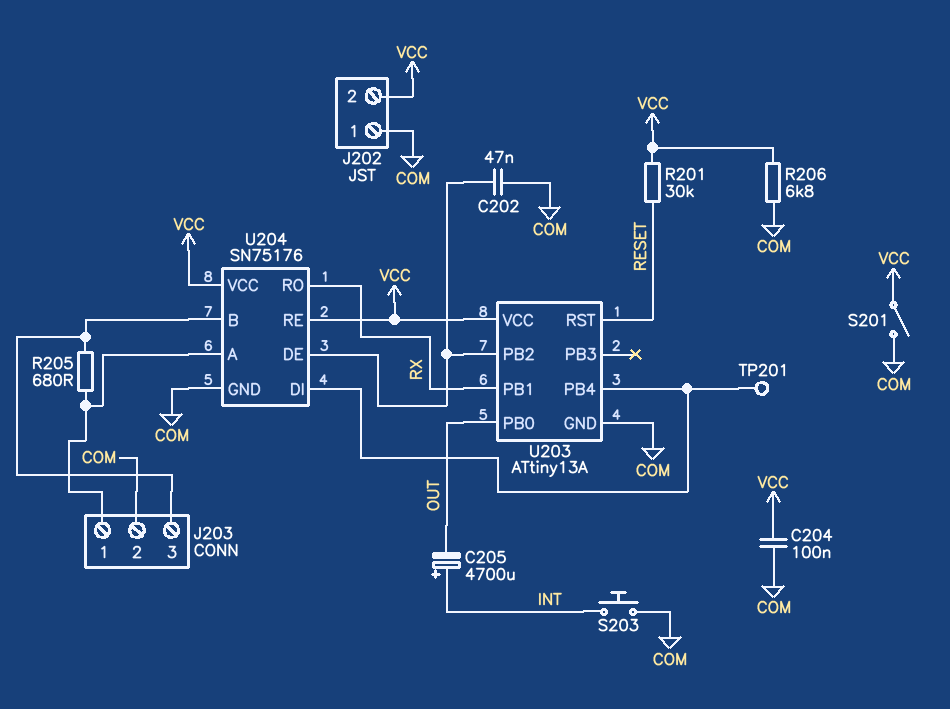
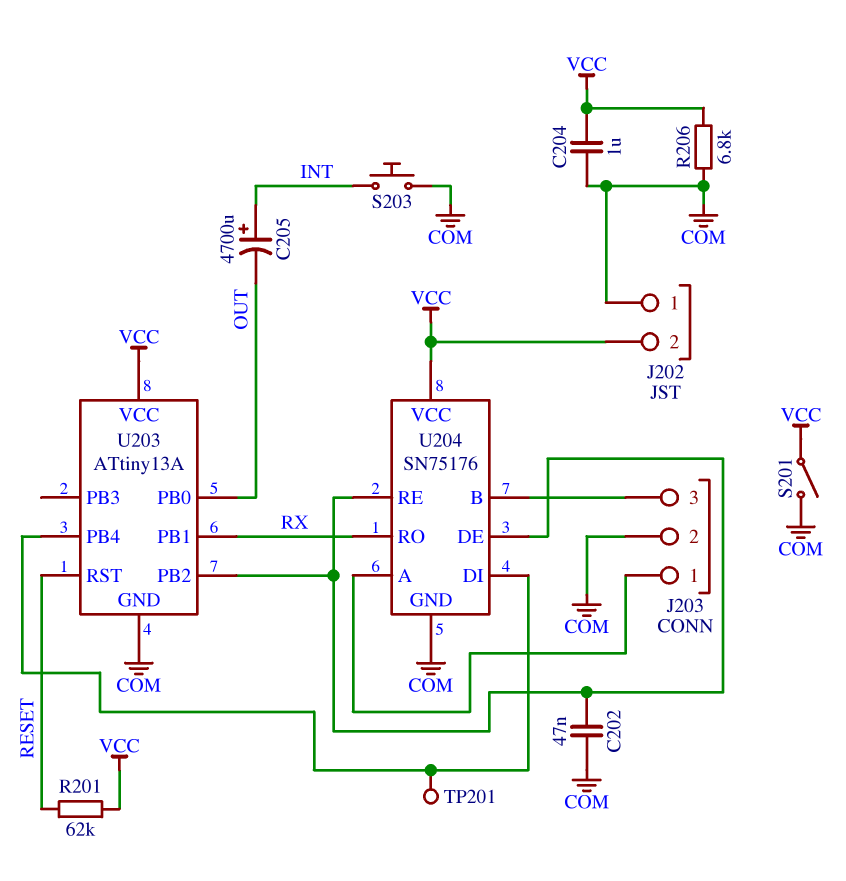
C204: 100nF (COM, VCC) -> 1uF (COM, VCC)
R201: 30k (RESET, VCC) -> 62k (RESET, VCC)
R205: 680 (J203/1, J203/3) -> none
U204 pin RE: VCC -> U203/PB2

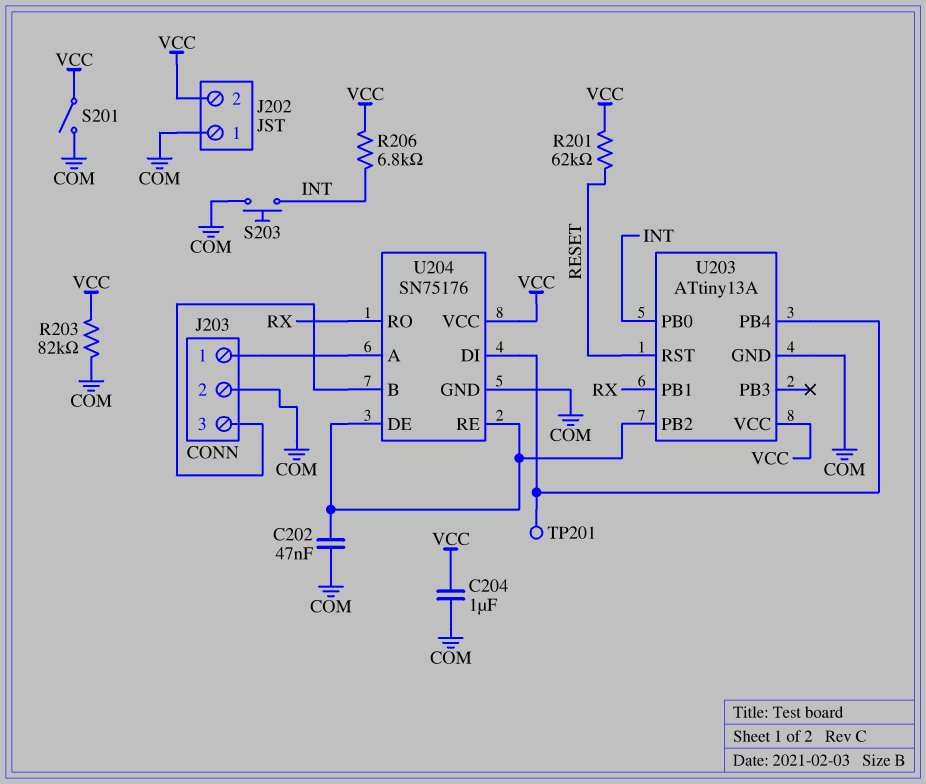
C205: 4700uF (plus INT, minus OUT) -> none
R203: none -> 82k (COM, VCC)
R206: 6.8k (COM, VCC) -> 6.8k (INT, VCC)
U203 pin PB0: OUT -> INT

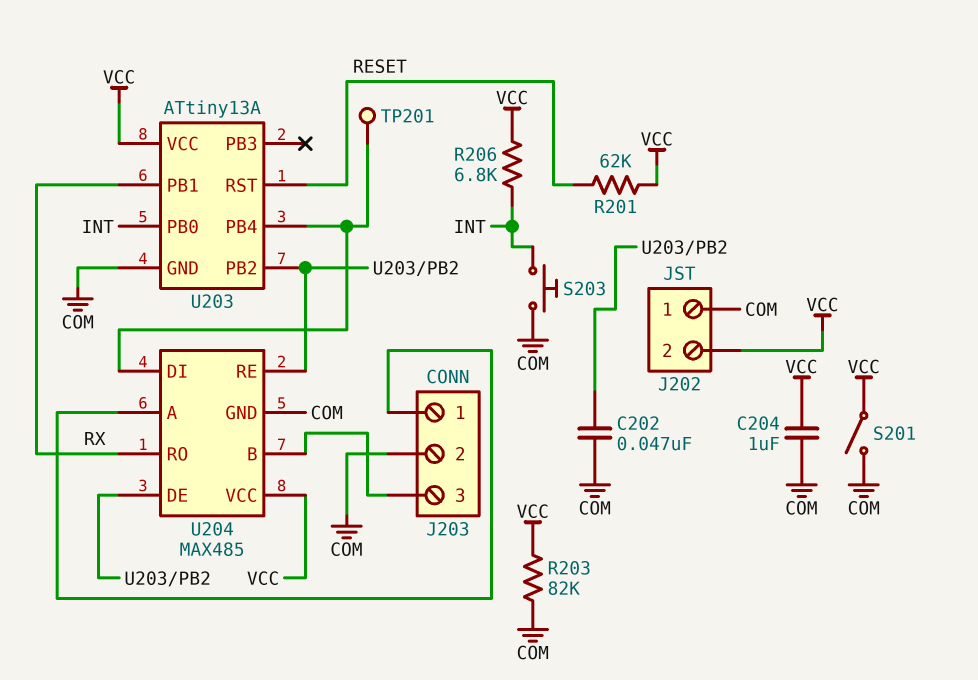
U204: SN75176 -> MAX485

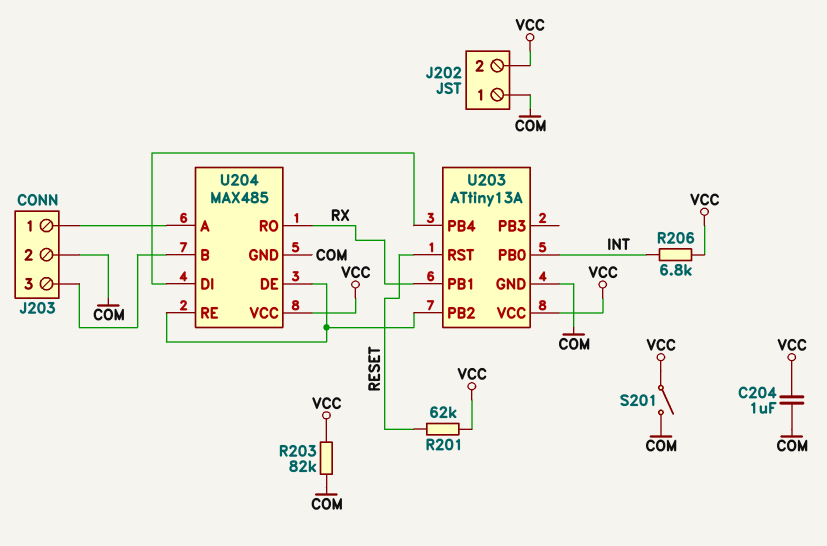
C202: 47nF (COM, U203/PB2) -> none
S203: button (COM, INT) -> none
TP201: test point (U203/PB4) -> none

